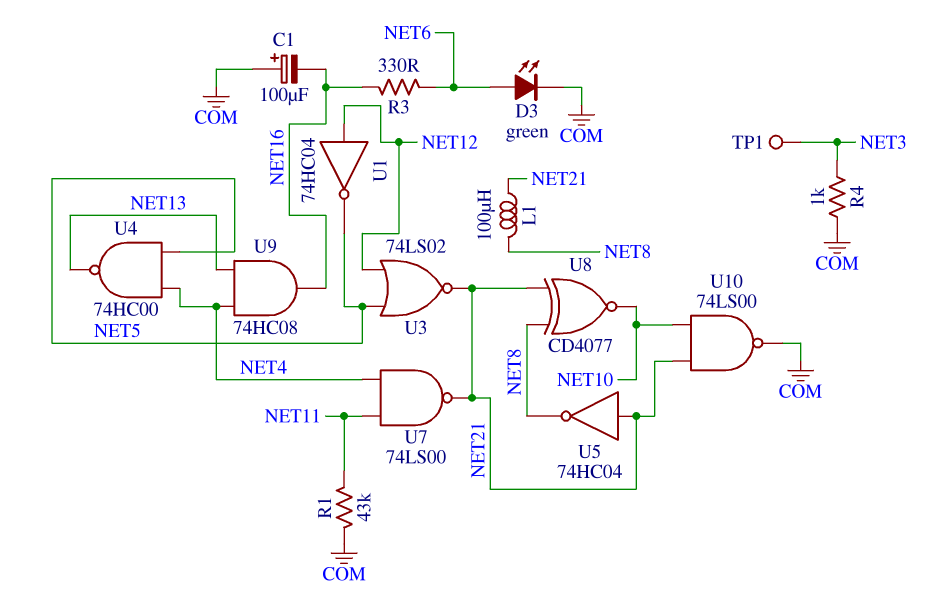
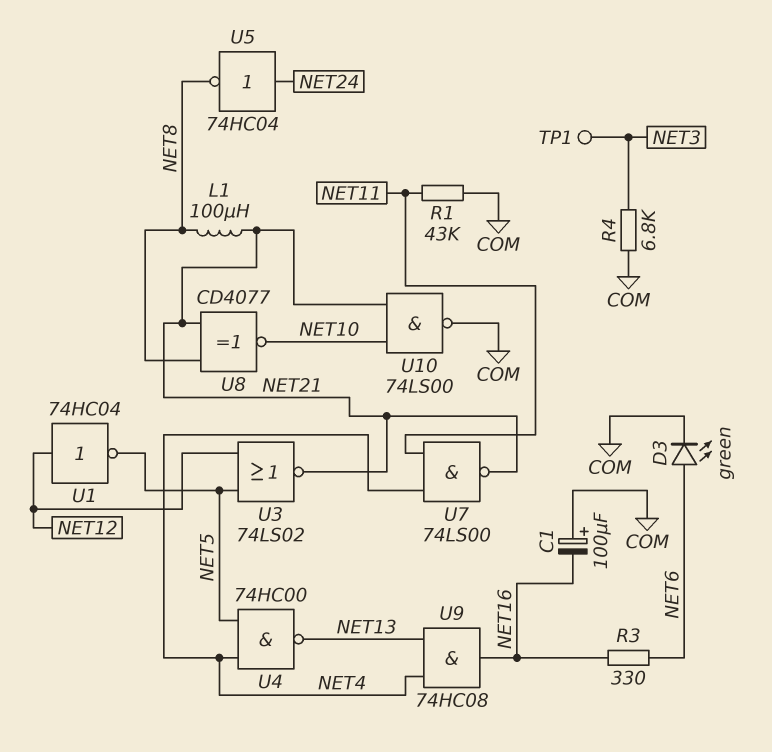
R4: 1k (COM, NET3) -> 6.8k (COM, NET3)
U5: NOT 74HC04 (in NET21, out NET8) -> NOT 74HC04 (in NET24, out NET8)

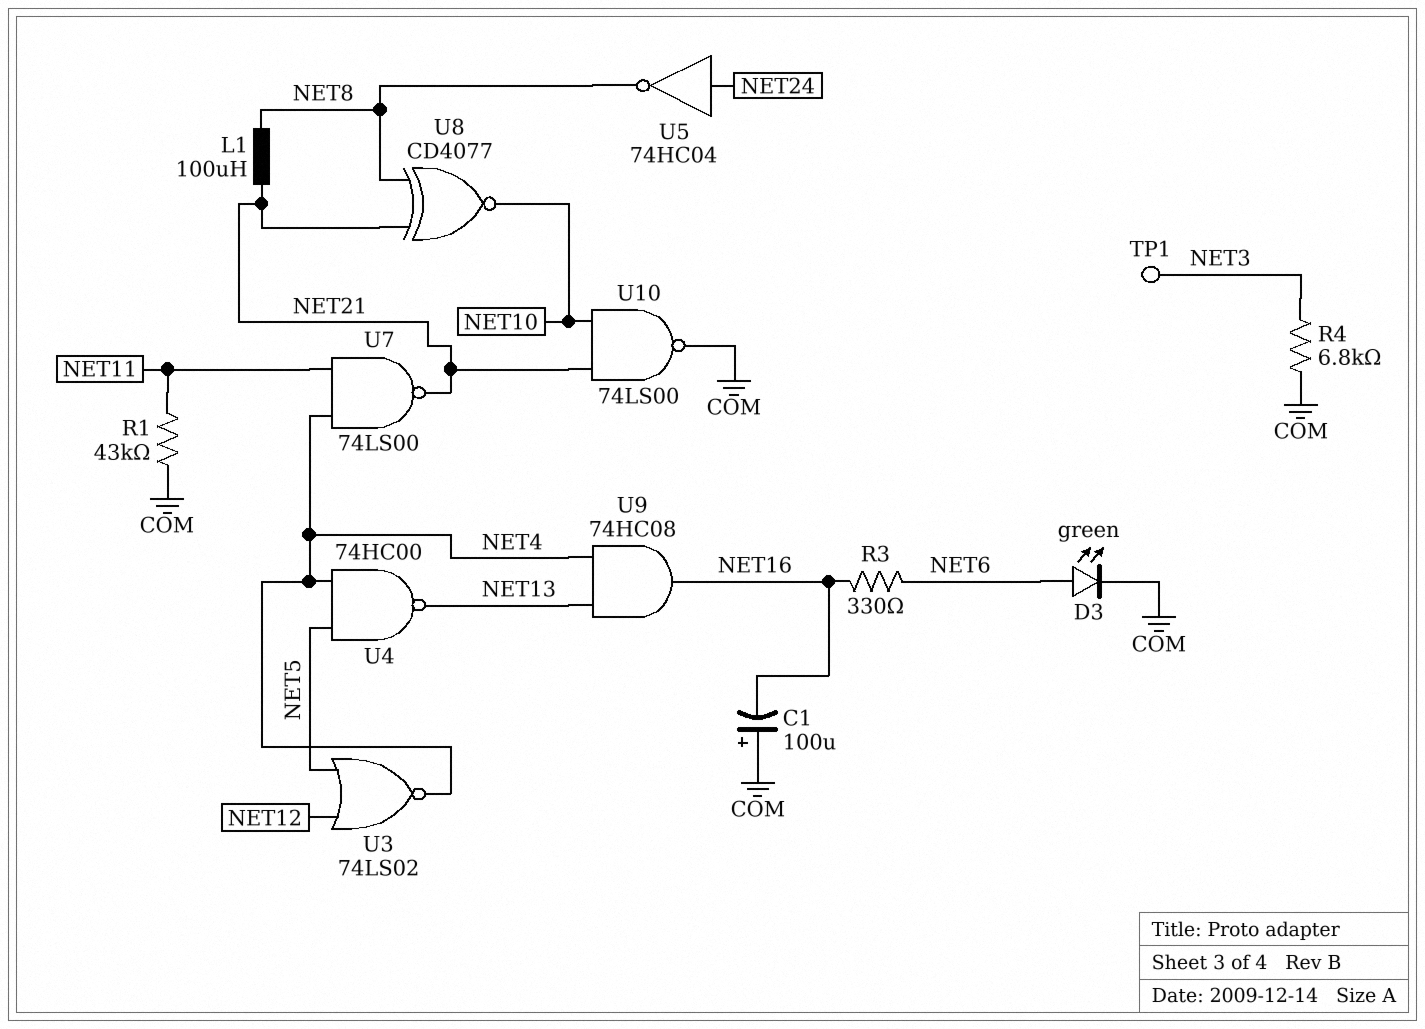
U1: NOT 74HC04 (in NET12, out NET5) -> none
U3: NOR 74LS02 (in NET5, in NET12, out NET21) -> NOR 74LS02 (in NET5, in NET12, out NET4)

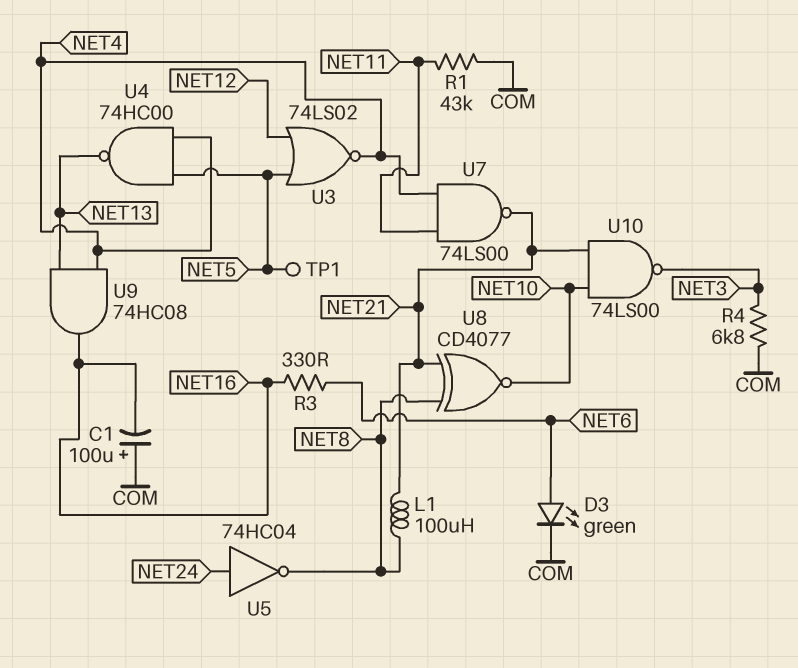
TP1: test point (NET3) -> test point (NET5)
U10: NAND 74LS00 (in NET10, in NET21, out COM) -> NAND 74LS00 (in NET10, in NET21, out NET3)

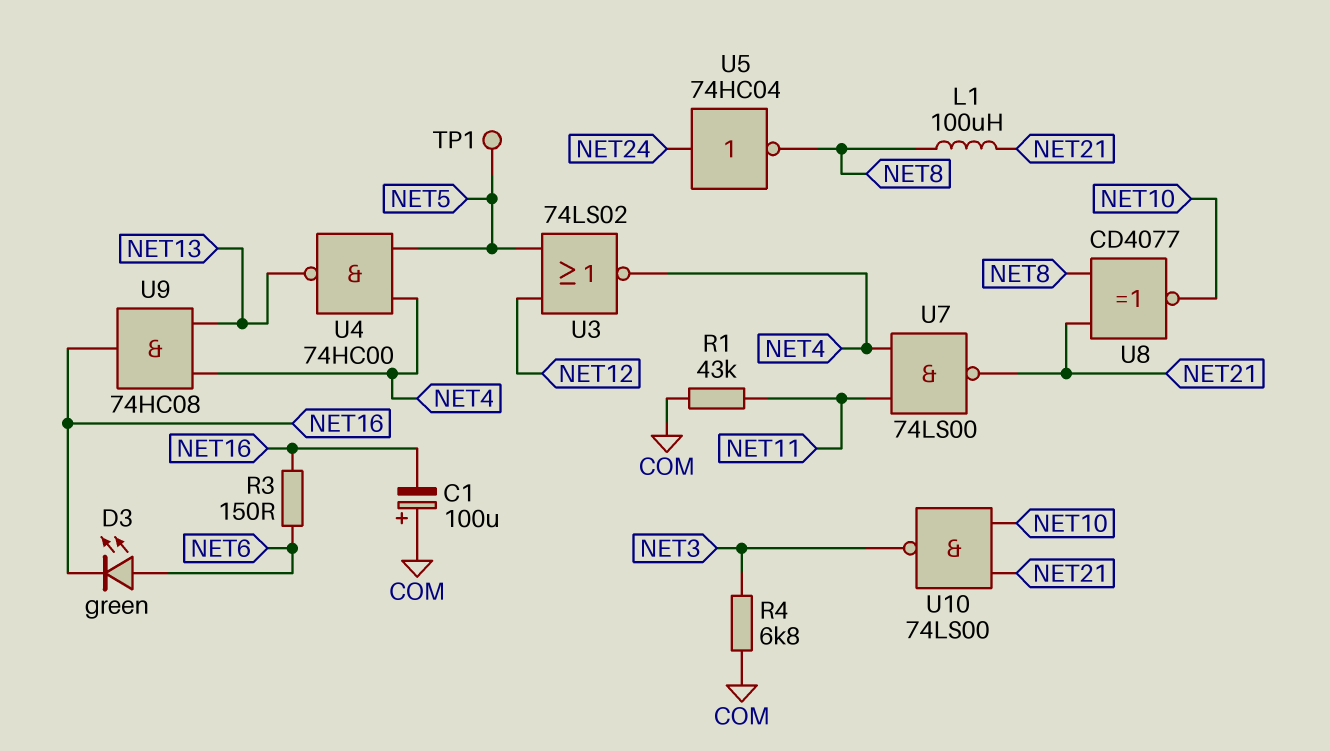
D3: LED green (A NET6, K COM) -> LED green (A NET6, K NET16)
R3: 330 (NET6, NET16) -> 150 (NET6, NET16)

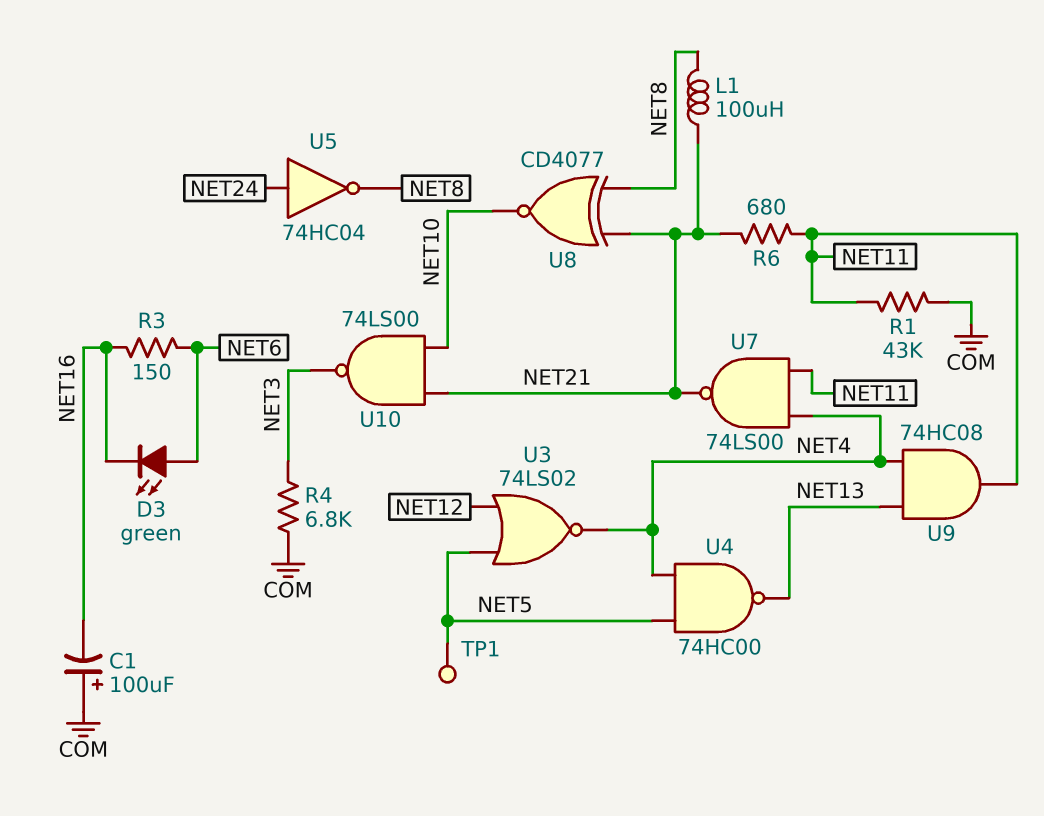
R6: none -> 680 (NET11, NET21)
U9: AND 74HC08 (in NET4, in NET13, out NET16) -> AND 74HC08 (in NET4, in NET13, out NET11)

